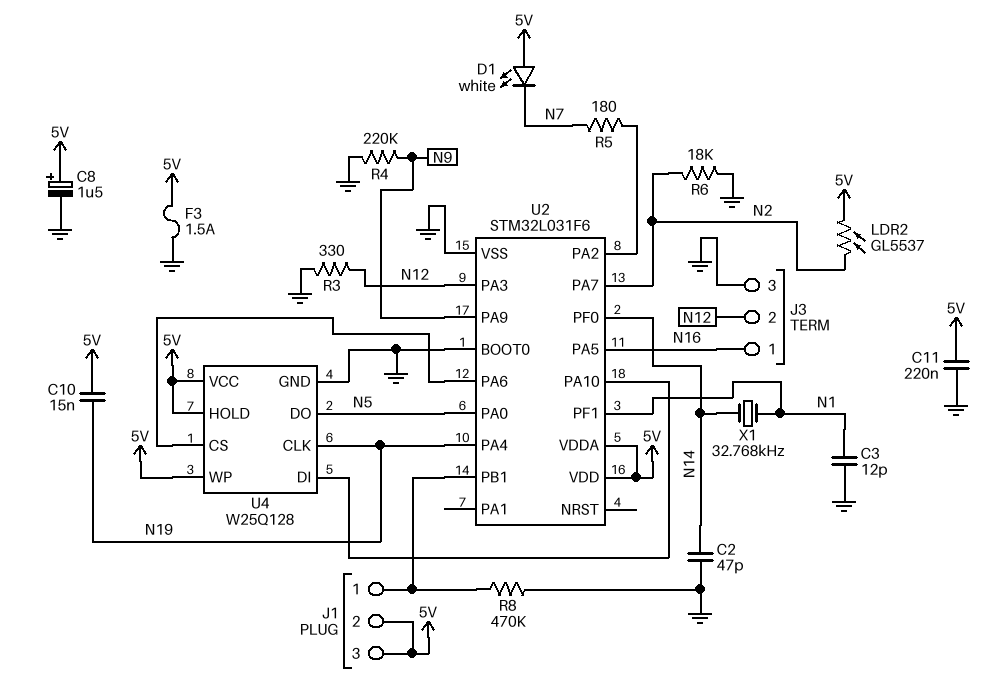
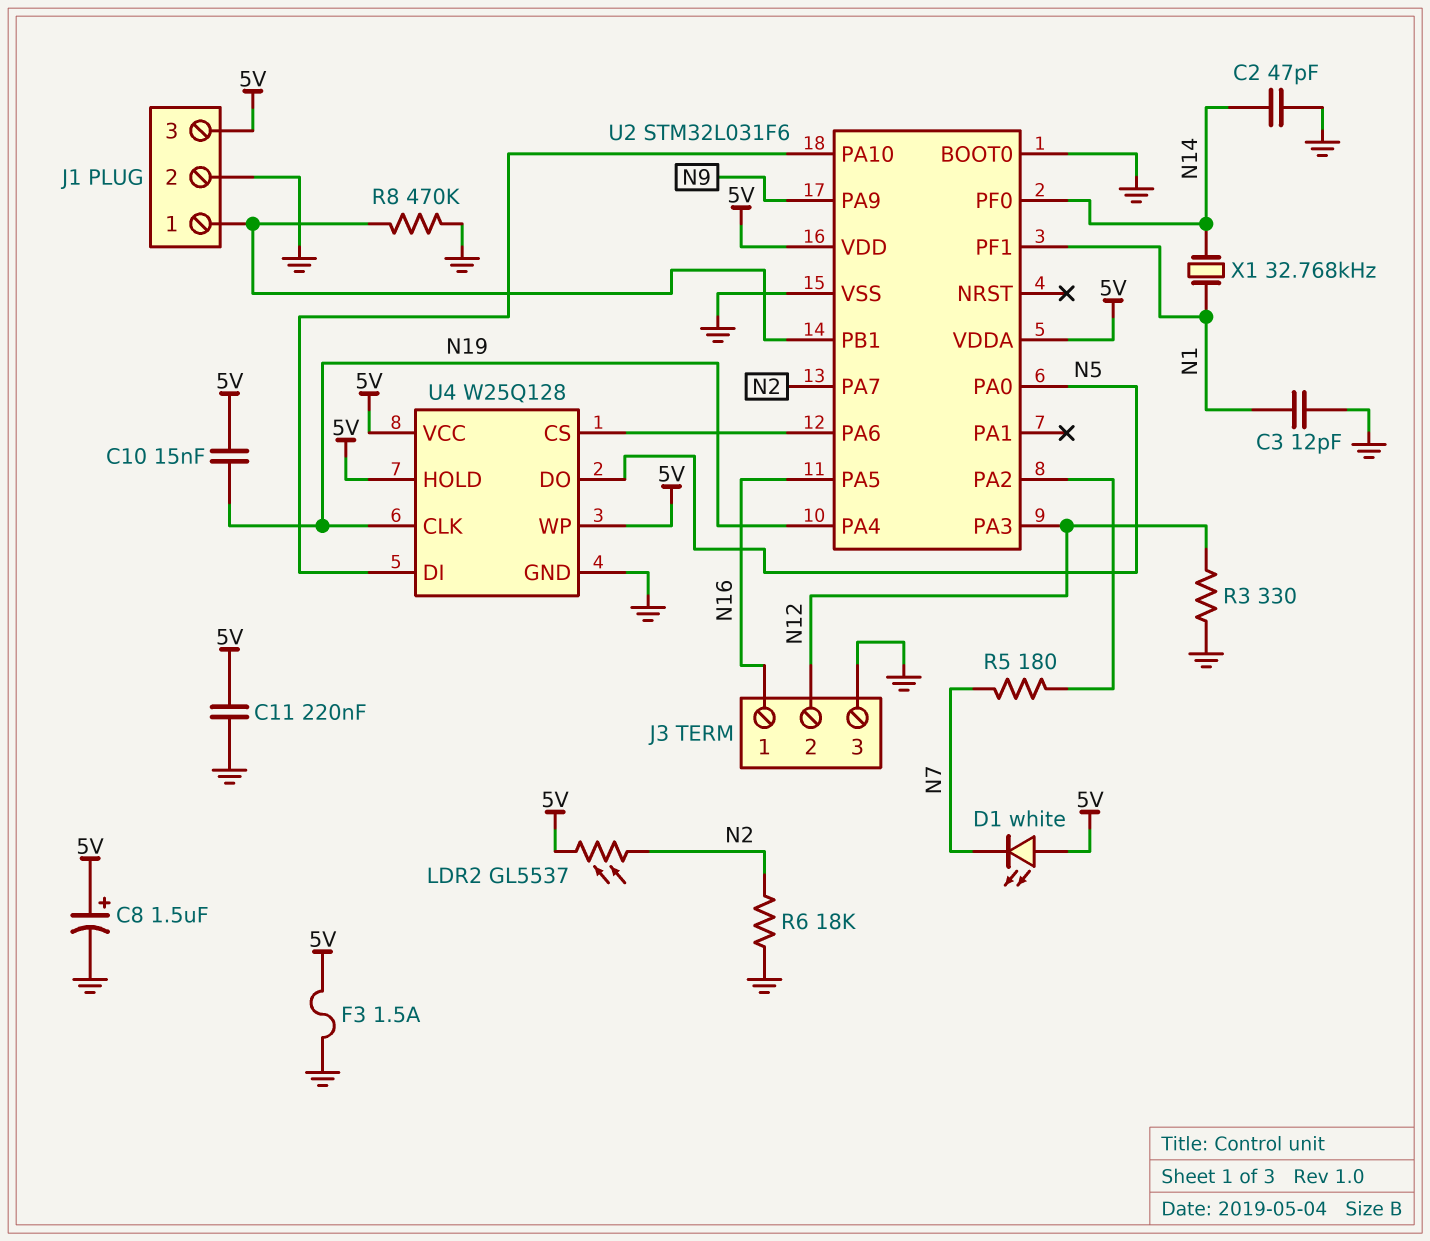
J1 pin 2: 5V -> GND
R4: 220k (GND, N9) -> none

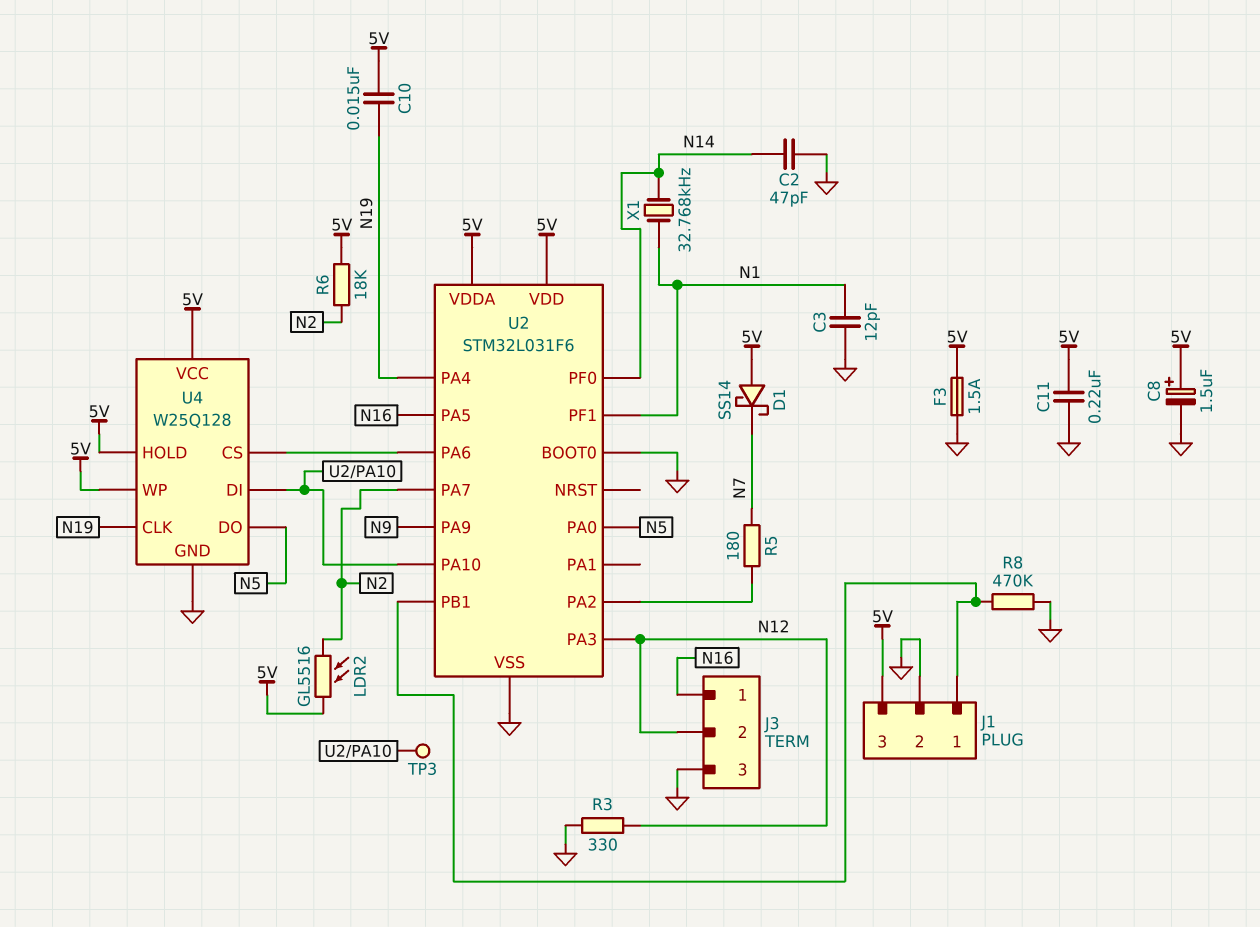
D1: LED white (A 5V, K N7) -> schottky SS14 (A 5V, K N7)
LDR2: GL5537 (5V, N2) -> GL5516 (5V, N2)
R6: 18k (GND, N2) -> 18k (5V, N2)
TP3: none -> test point (U2/PA10)

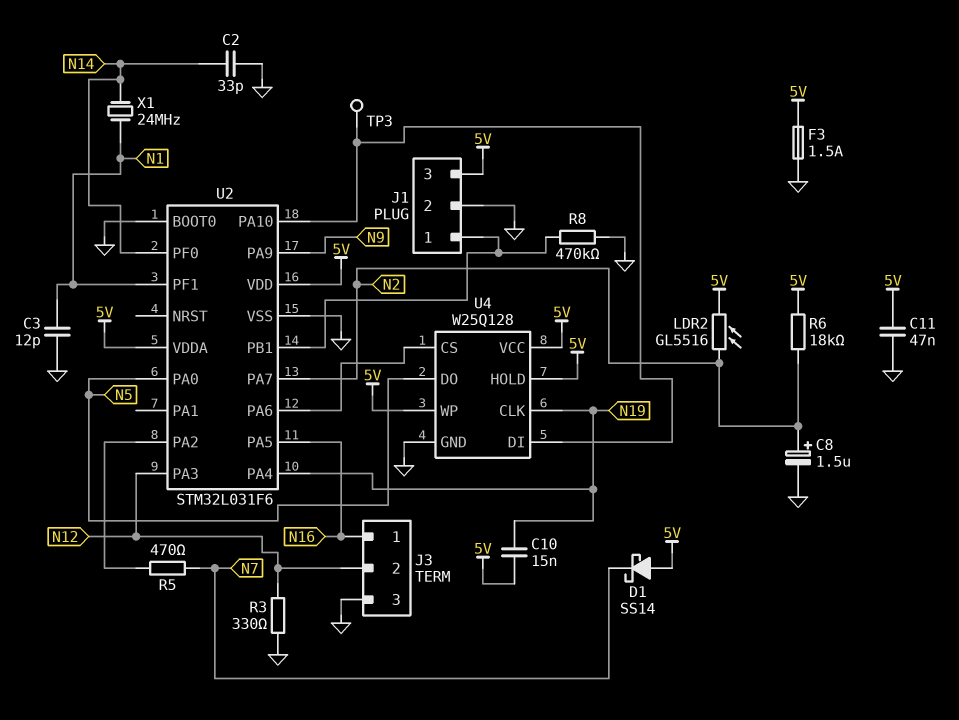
C2: 47pF (GND, N14) -> 33pF (GND, N14)
C8: 1.5uF (plus 5V, minus GND) -> 1.5uF (plus N2, minus GND)
C11: 220nF (5V, GND) -> 47nF (5V, GND)
R5: 180 (N7, U2/PA2) -> 470 (N7, U2/PA2)
X1: 32.768kHz (N1, N14) -> 24MHz (N1, N14)

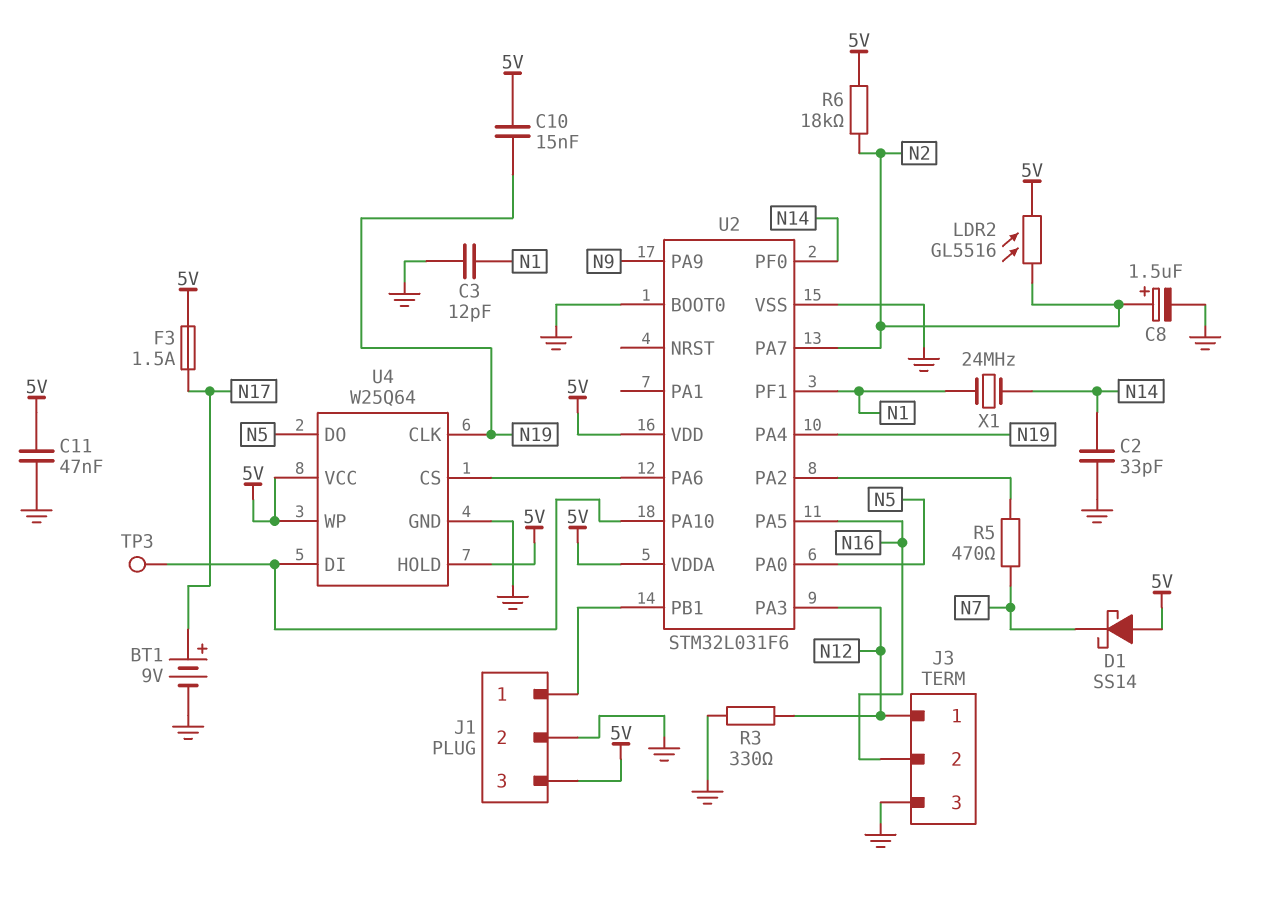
BT1: none -> 9V (plus N17, minus GND)
F3: 1.5A (5V, GND) -> 1.5A (5V, N17)
J3 pin 1: N16 -> N12
J3 pin 2: N12 -> N16
R8: 470k (GND, J1/1) -> none
U4: W25Q128 -> W25Q64

